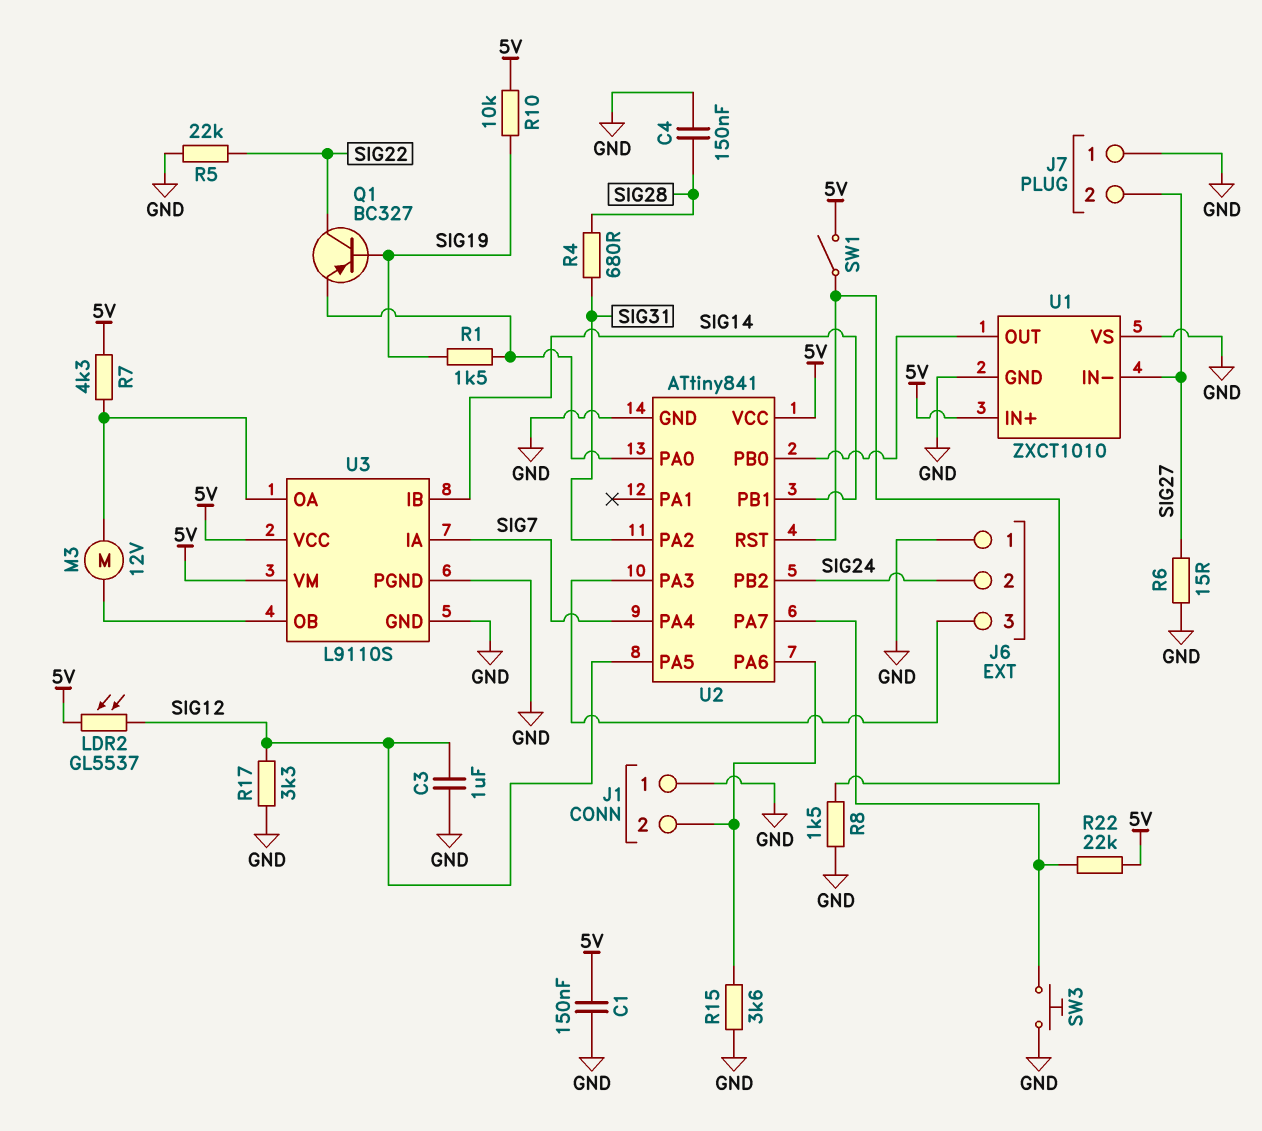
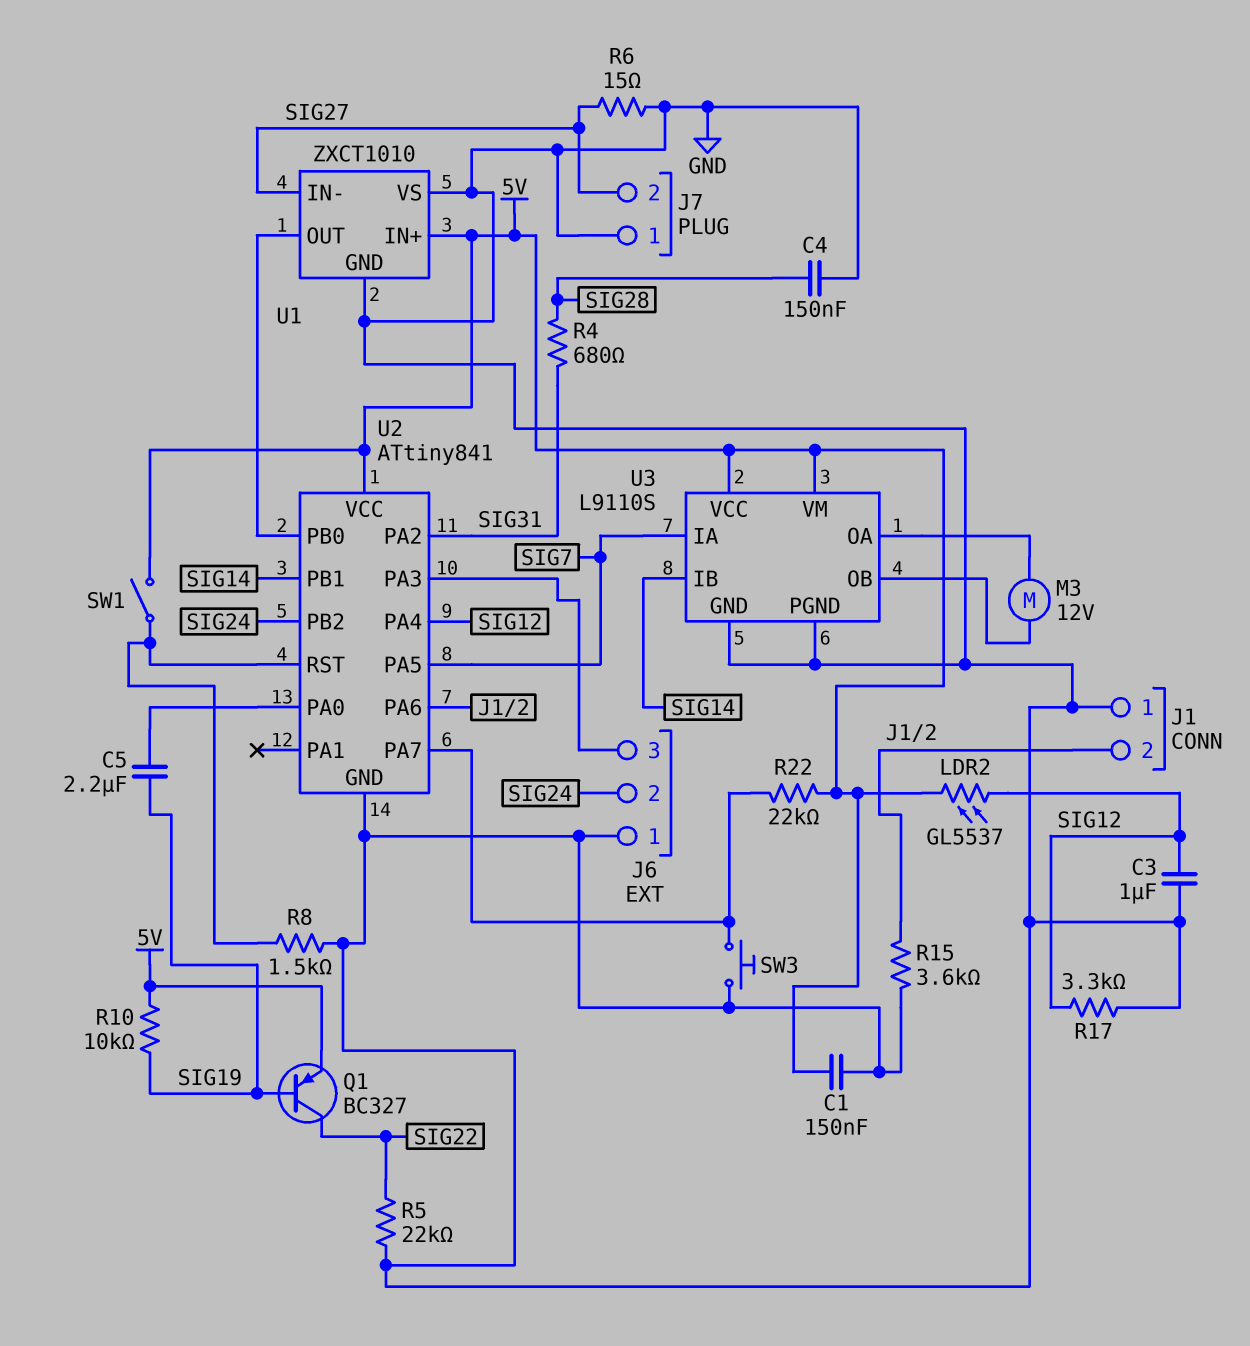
C5: none -> 2.2uF (SIG19, U2/PA0)
Q1: PNP BC327 (B SIG19, C SIG22, E U2/PA0) -> PNP BC327 (B SIG19, C SIG22, E 5V)
R1: 1.5k (SIG19, U2/PA0) -> none
R7: 4.3k (5V, U3/OA) -> none
U2 pin PA4: SIG7 -> SIG12
U2 pin PA5: SIG12 -> SIG7

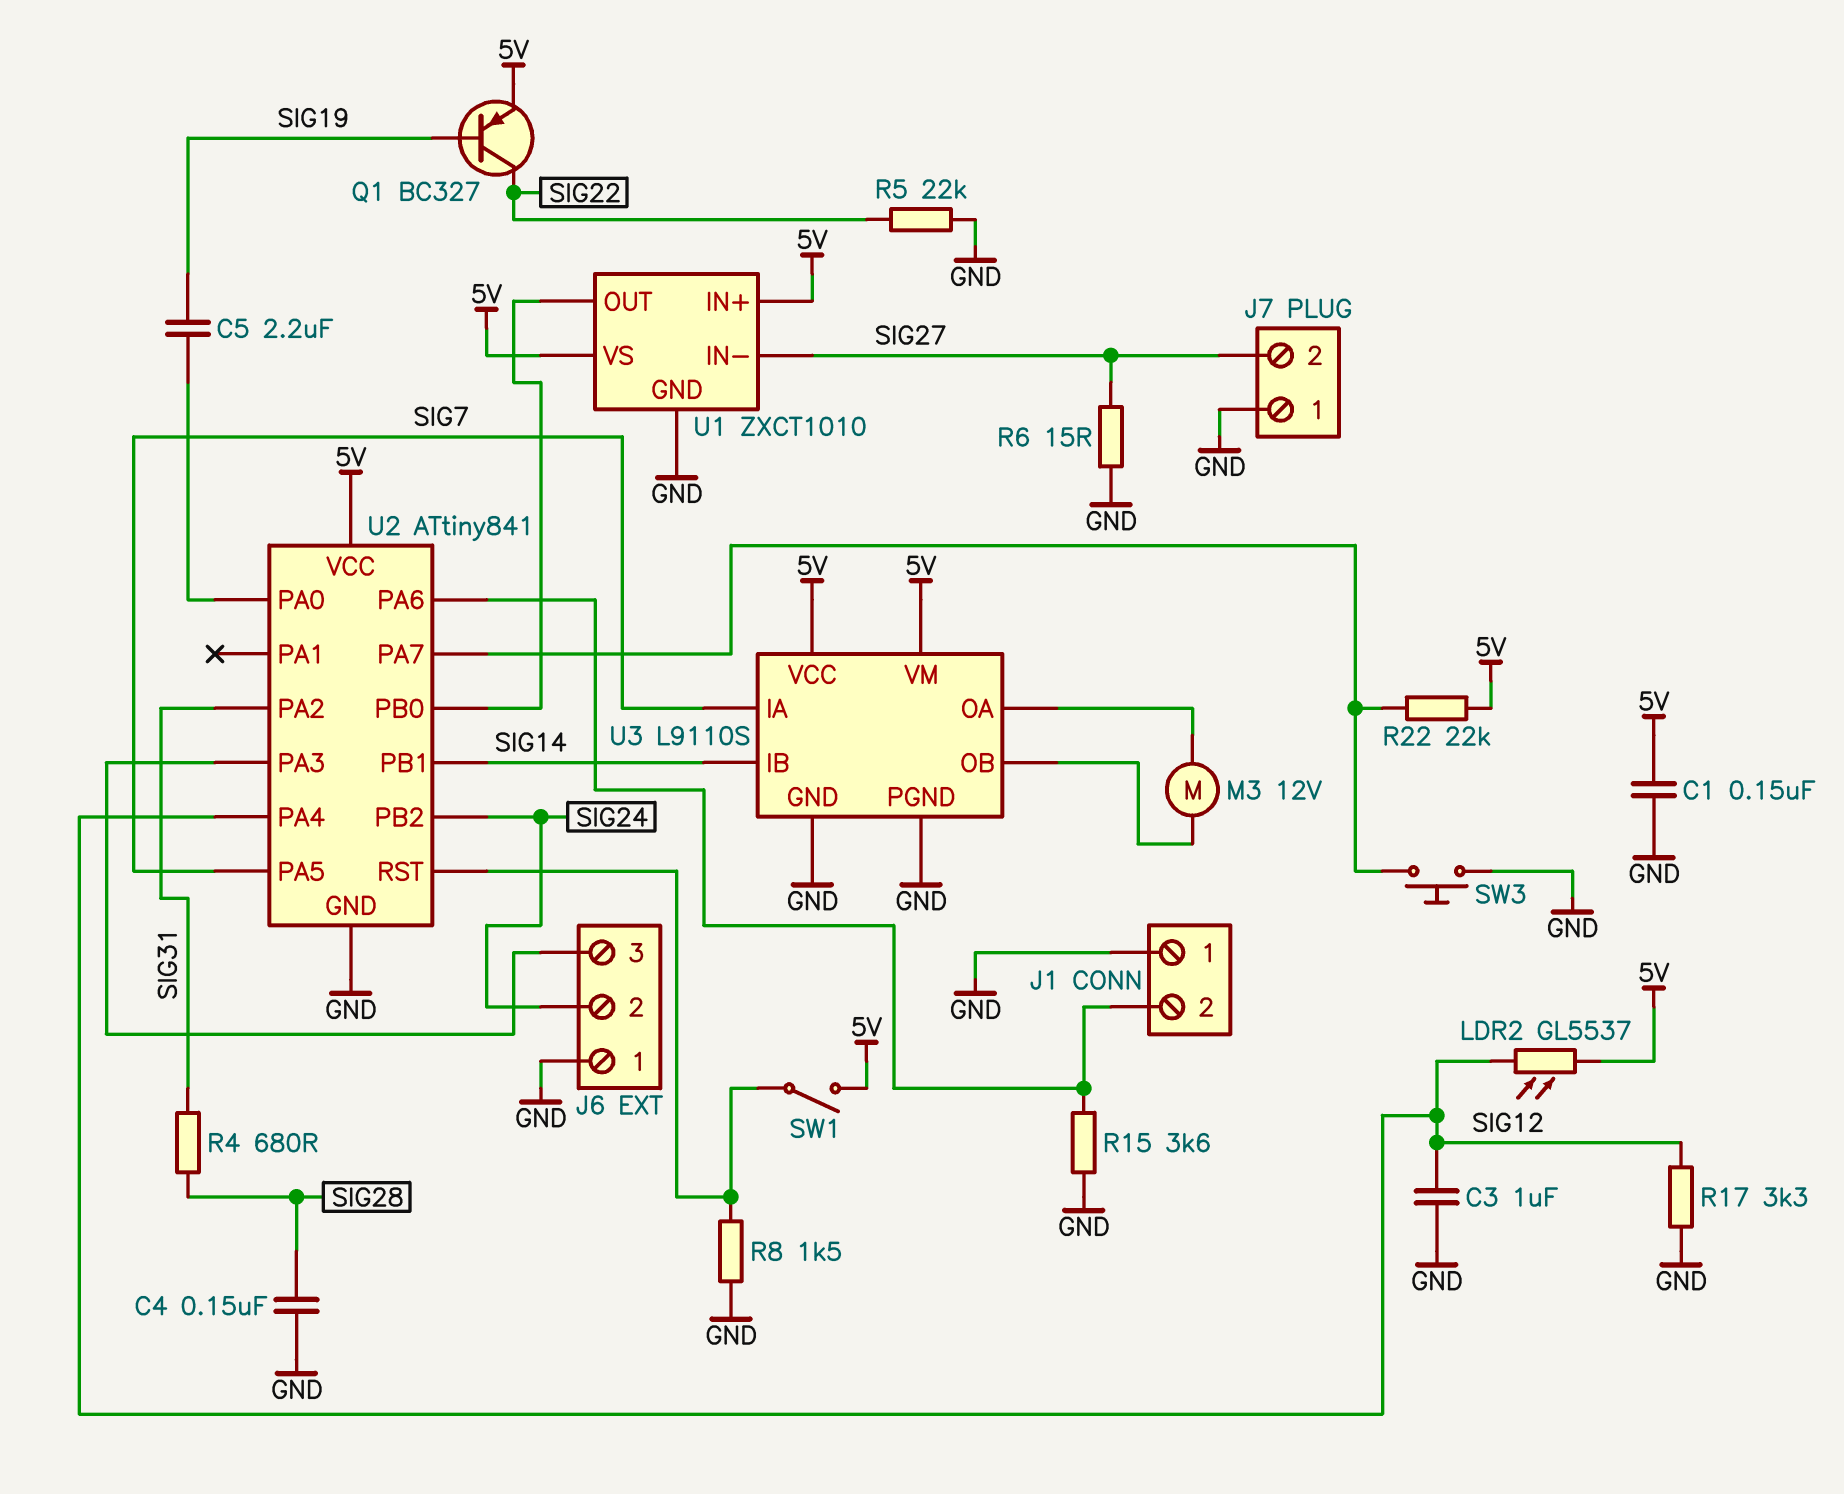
R10: 10k (5V, SIG19) -> none
U1 pin VS: GND -> 5V

